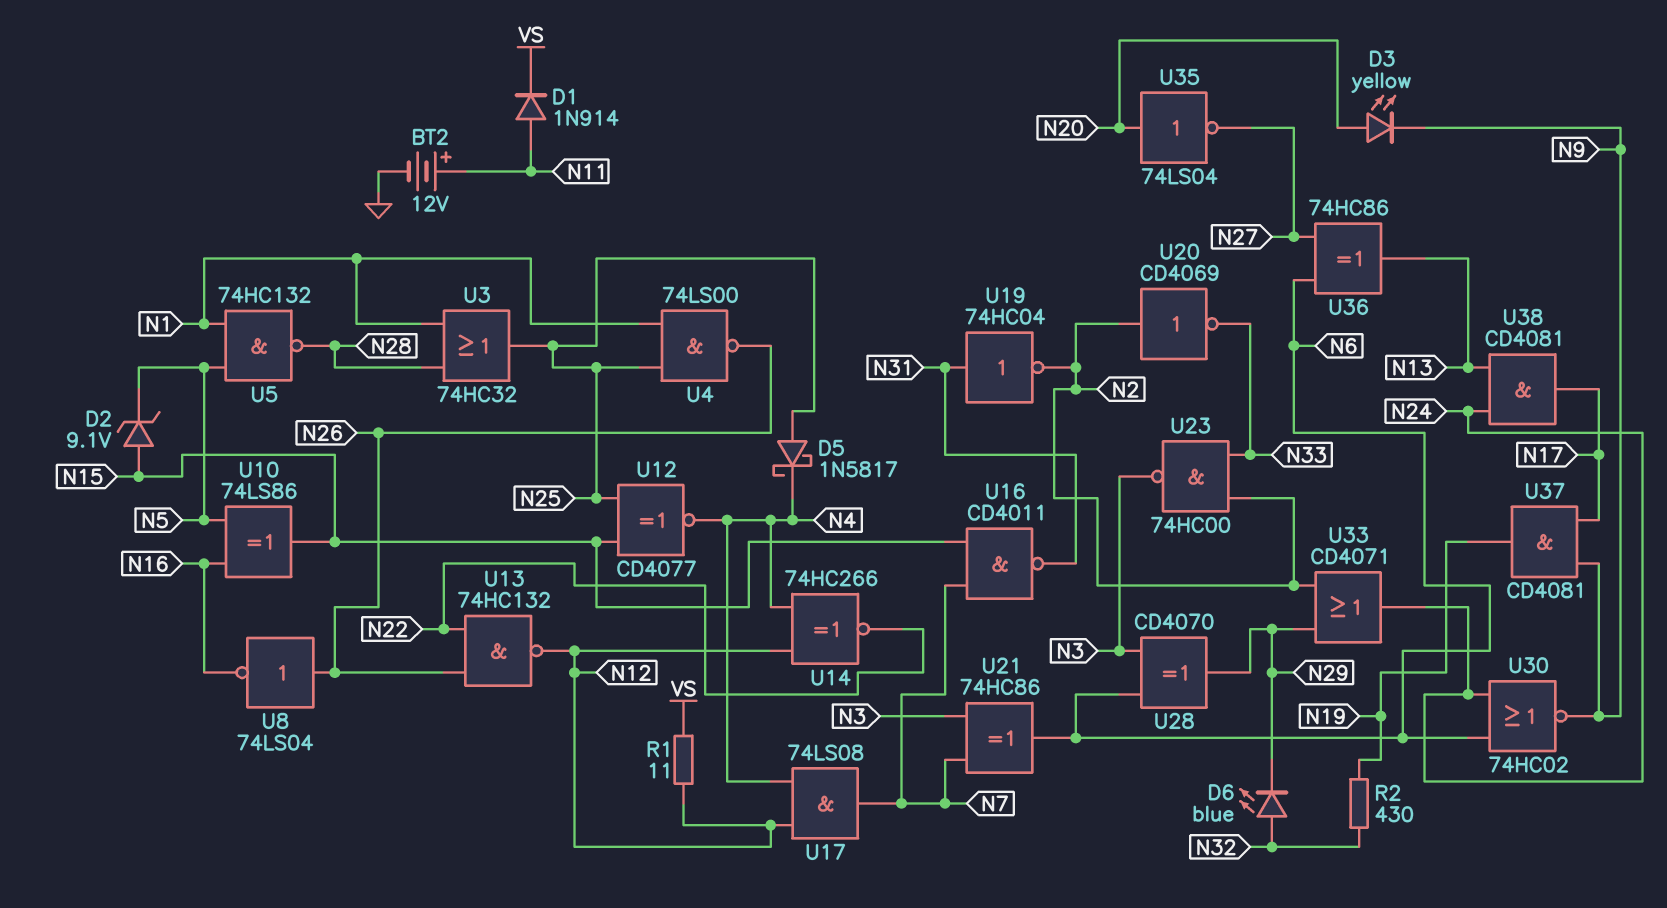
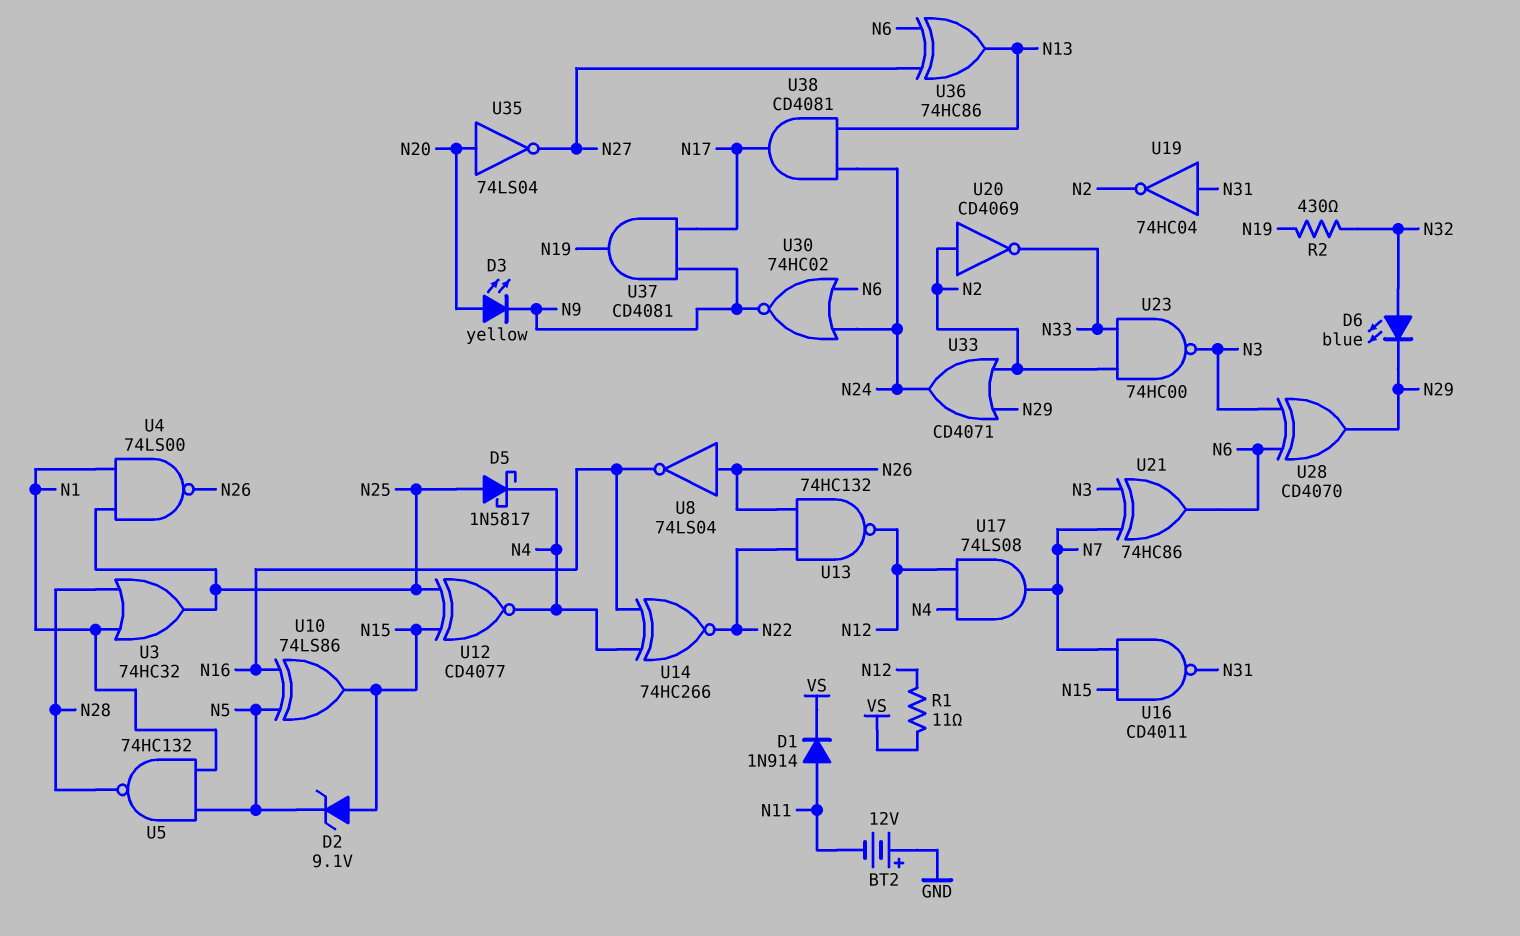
BT2: 12V (plus N11, minus GND) -> 12V (plus GND, minus N11)
U14: XNOR 74HC266 (in N4, in N12, out N22) -> XNOR 74HC266 (in N4, in N16, out N22)

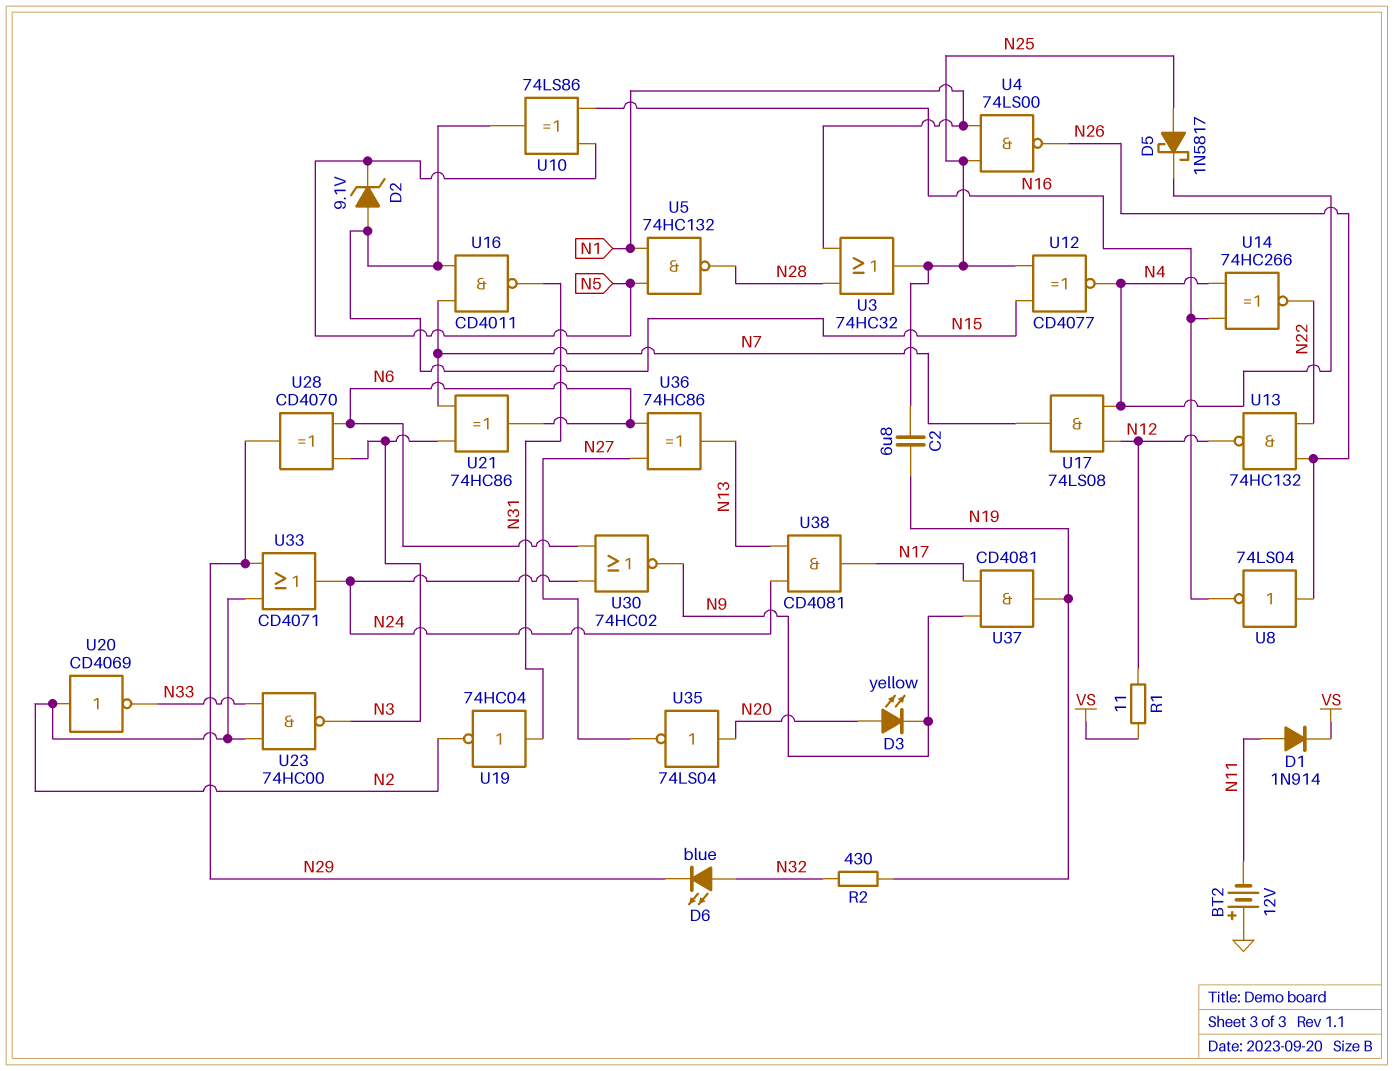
C2: none -> 6.8uF (N19, N25)

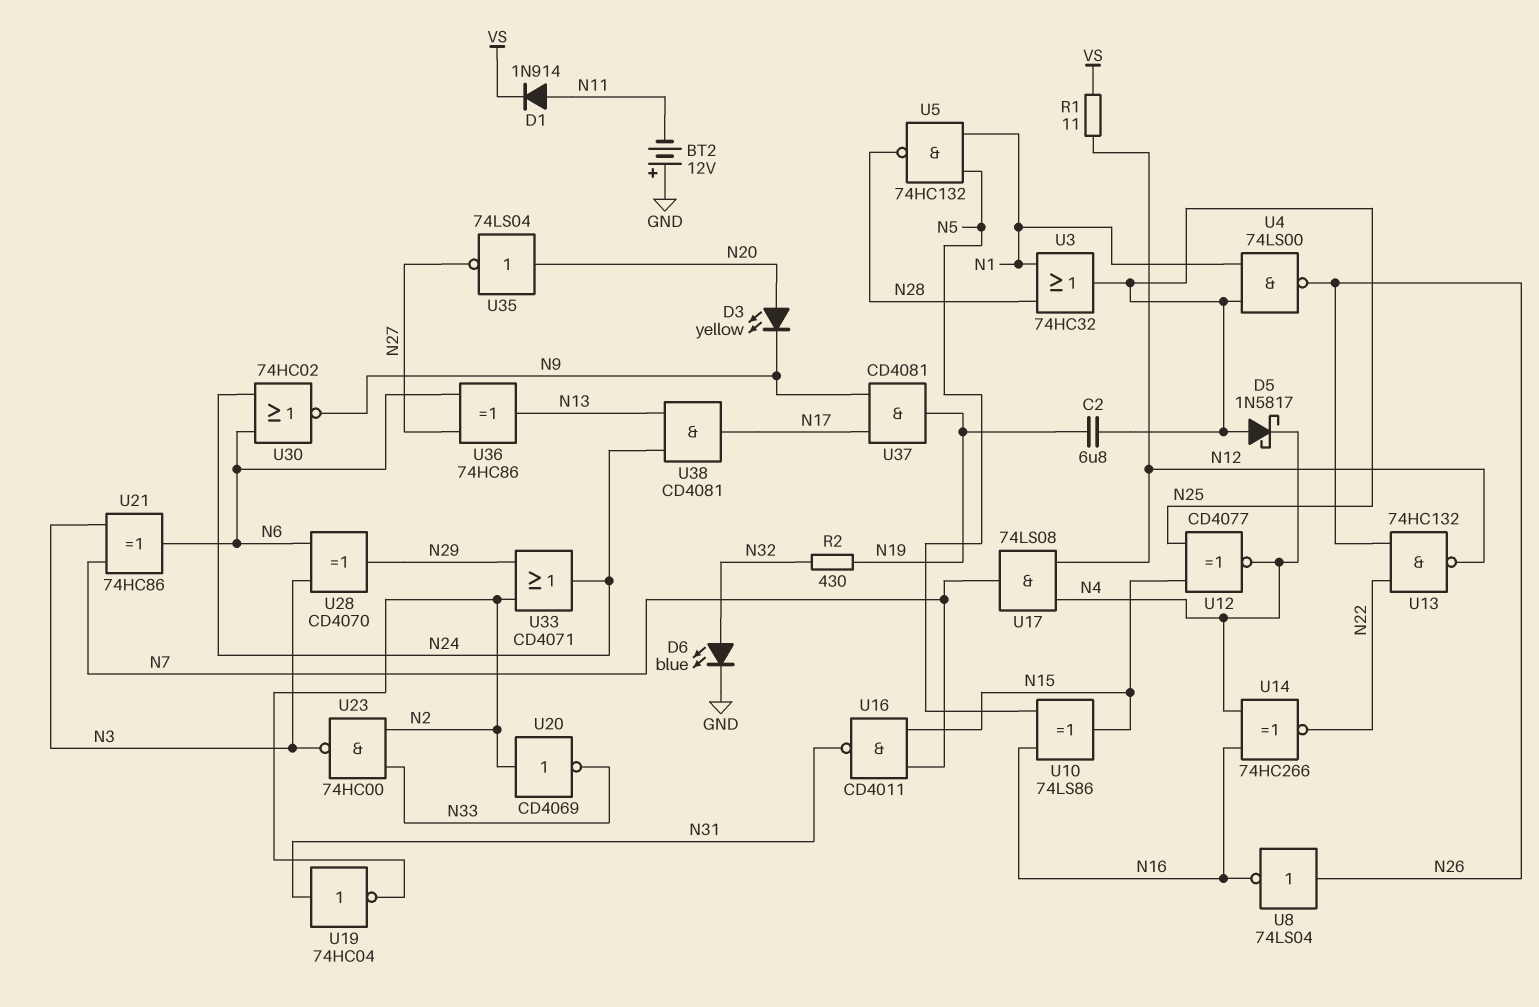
D2: zener 9.1V (A N15, K N5) -> none
D6: LED blue (A N32, K N29) -> LED blue (A N32, K GND)

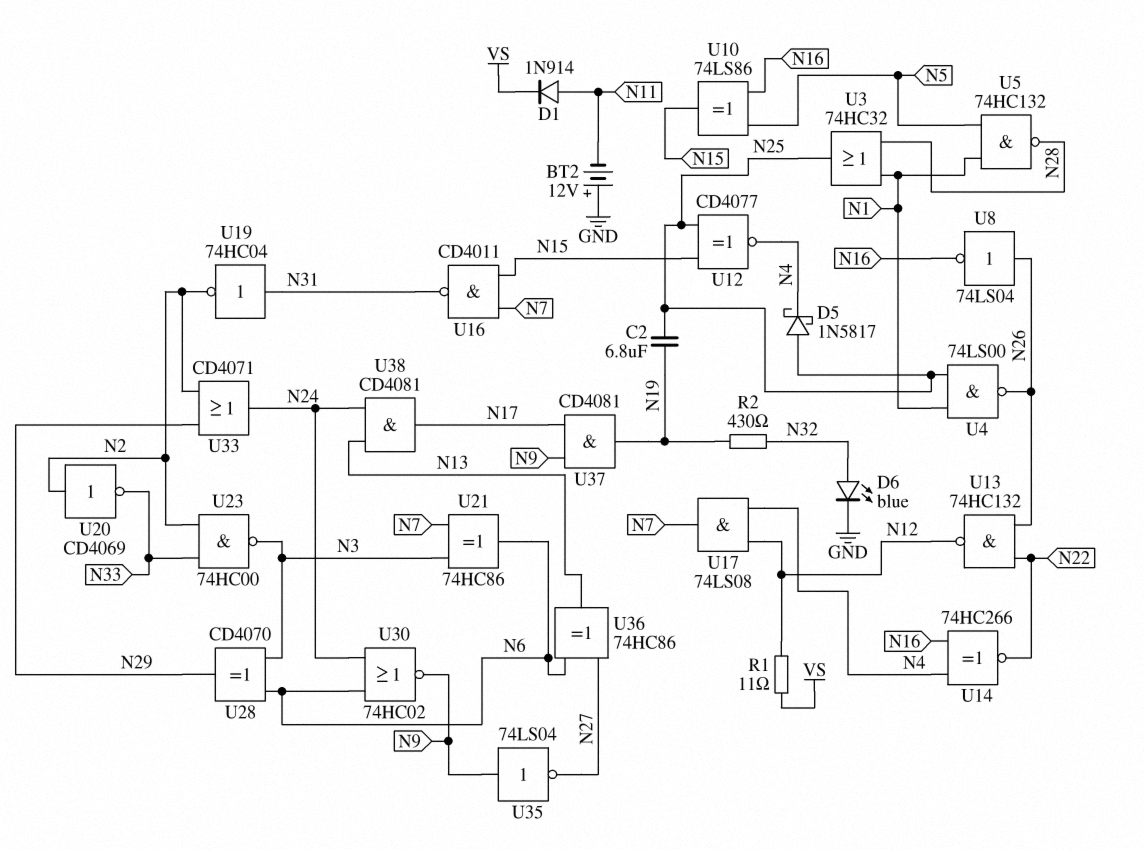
D3: LED yellow (A N20, K N9) -> none
U35: NOT 74LS04 (in N20, out N27) -> NOT 74LS04 (in N9, out N27)

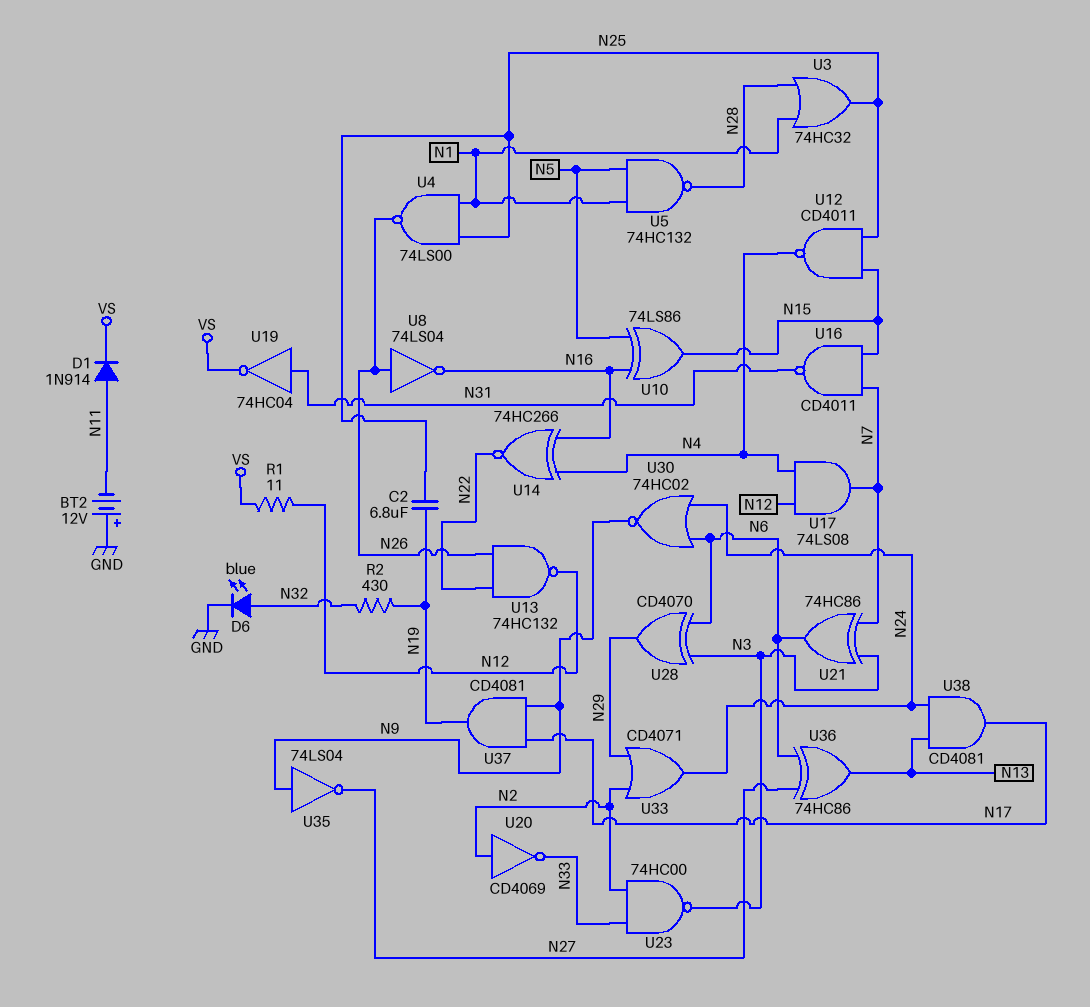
D5: schottky 1N5817 (A N25, K N4) -> none
U12: XNOR CD4077 (in N15, in N25, out N4) -> NAND CD4011 (in N15, in N25, out N4)
U19: NOT 74HC04 (in N31, out N2) -> NOT 74HC04 (in N31, out VS)

